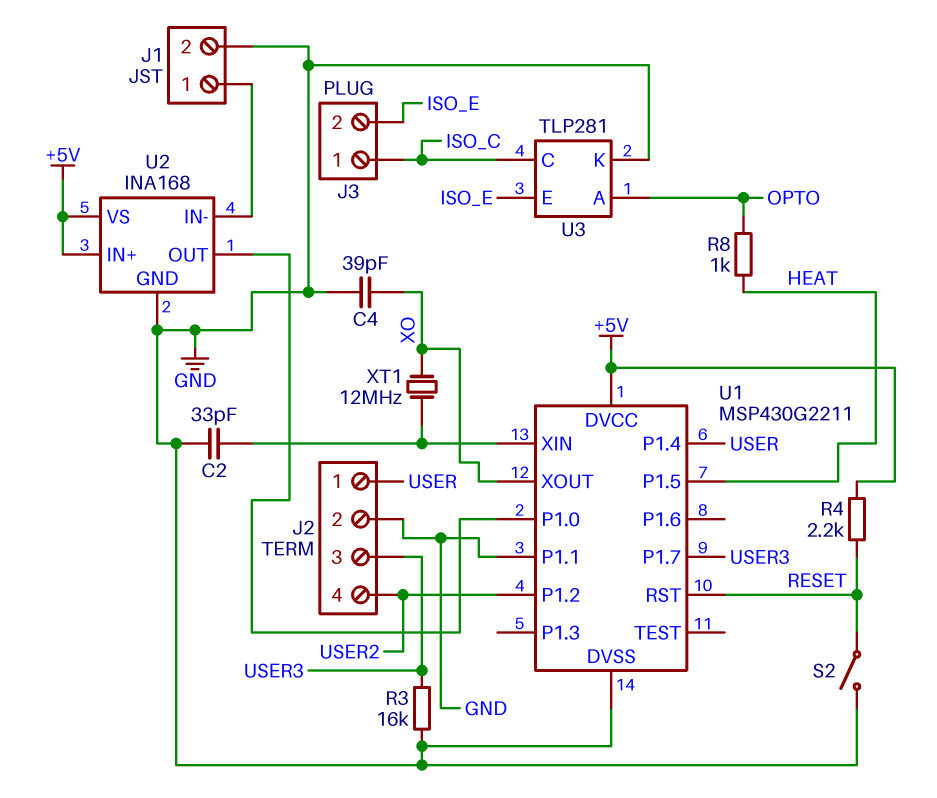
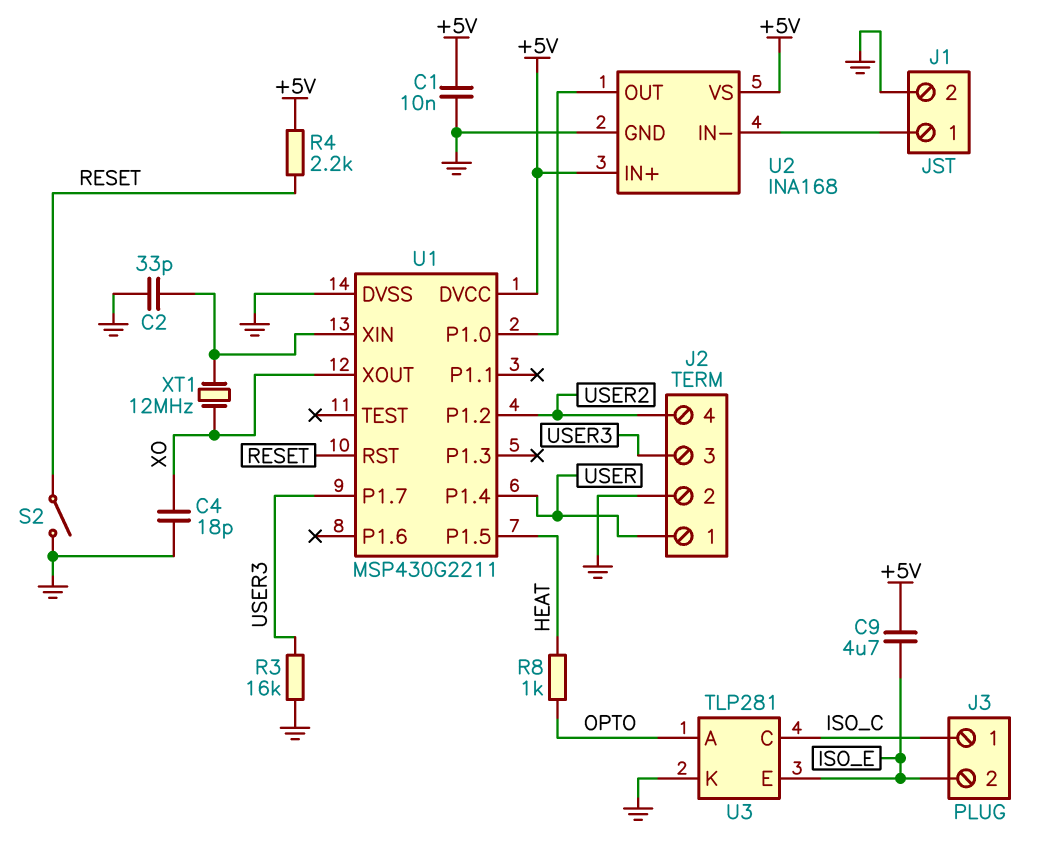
C1: none -> 10nF (+5V, GND)
C4: 39pF (GND, XO) -> 18pF (GND, XO)
C9: none -> 4.7uF (+5V, ISO_E)
U1 pin P1.1: GND -> none

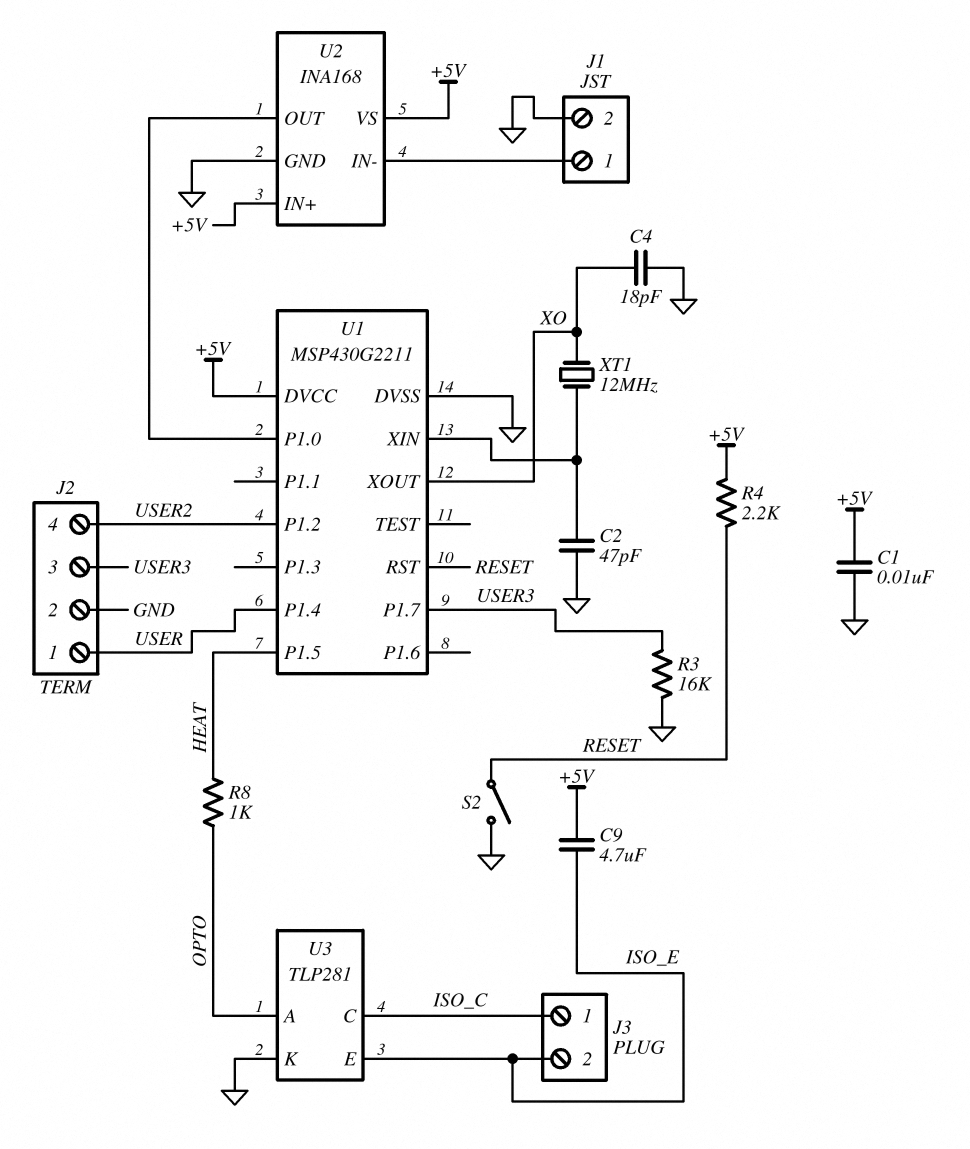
C2: 33pF (GND, U1/XIN) -> 47pF (GND, U1/XIN)

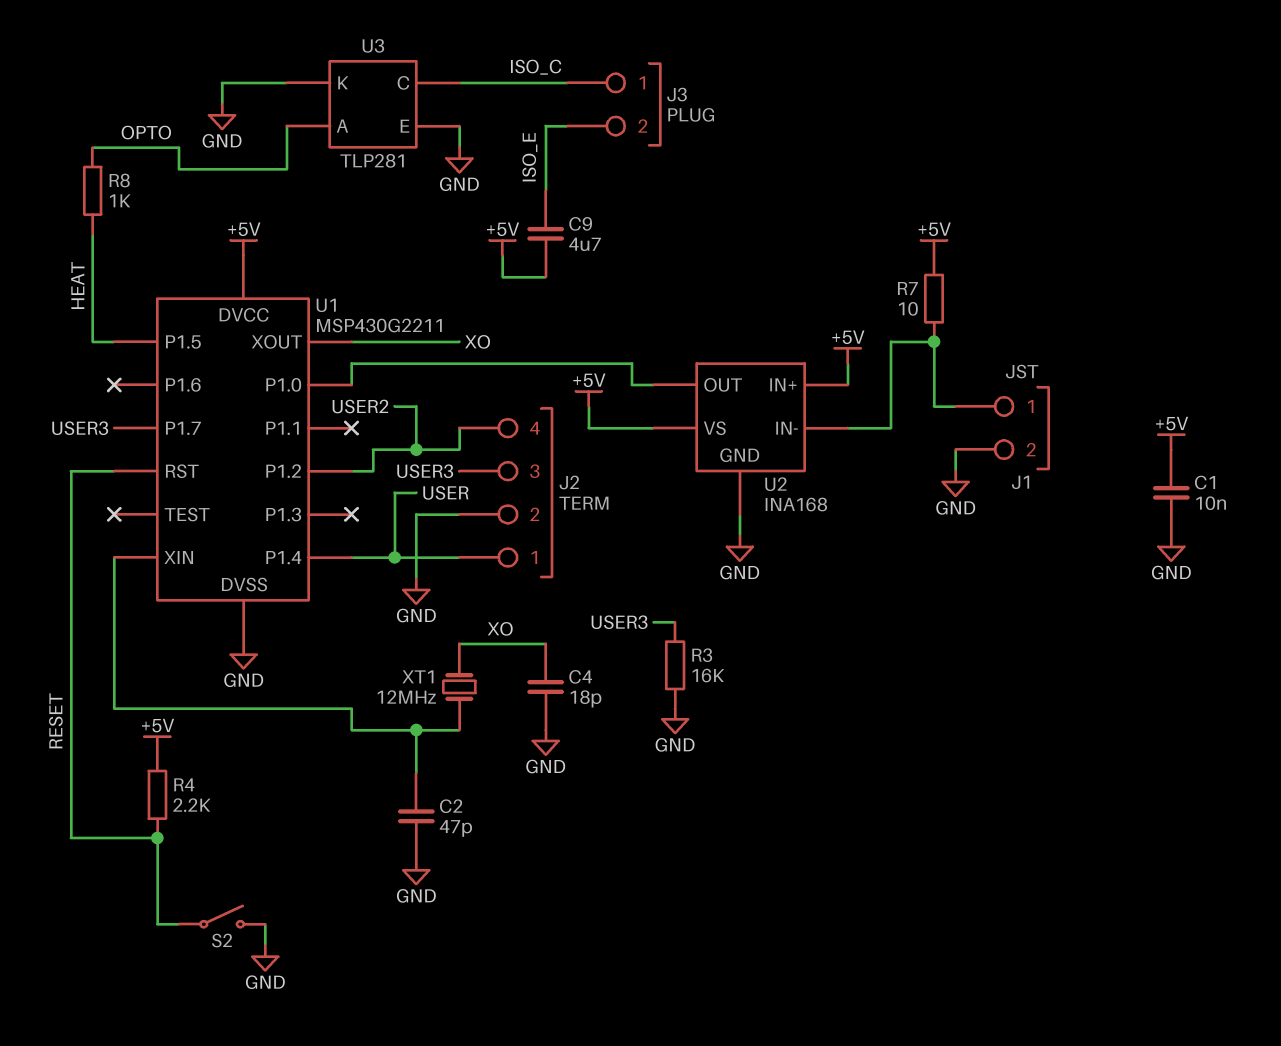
R7: none -> 10 (+5V, J1/1)
U3 pin E: ISO_E -> GND

